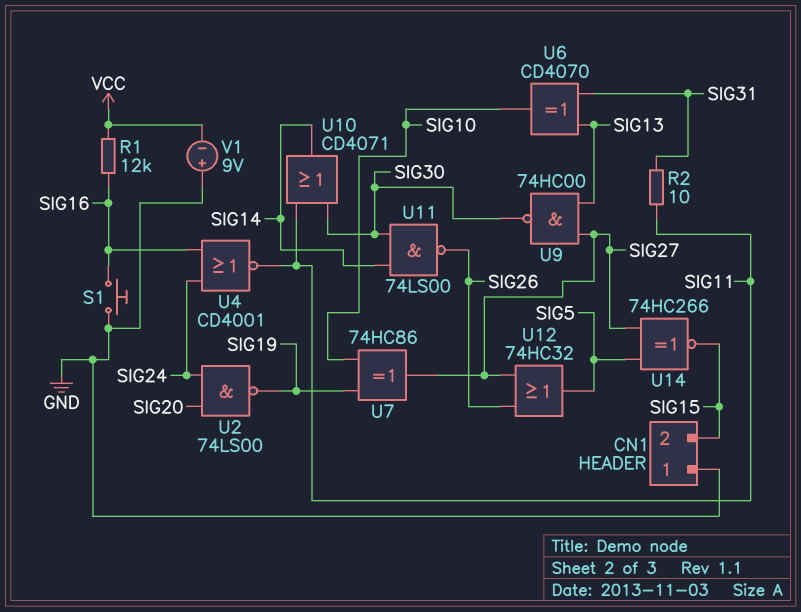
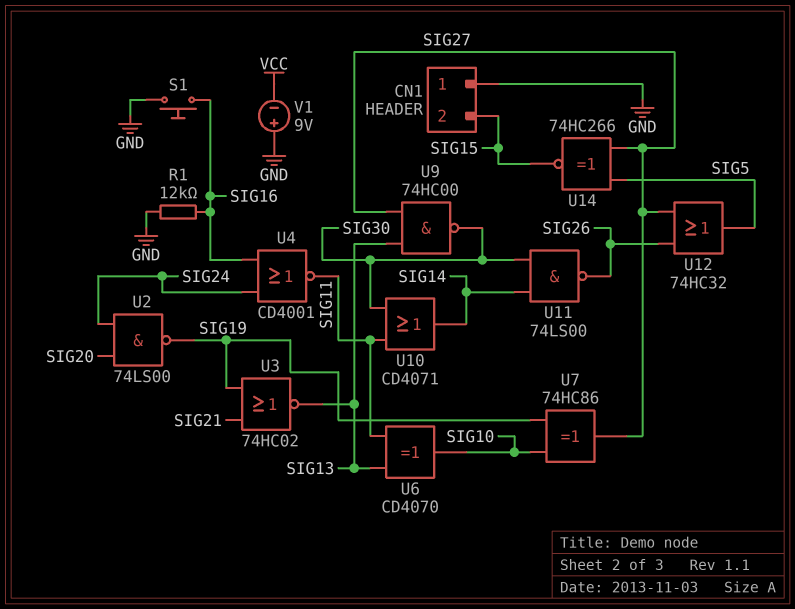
R1: 12k (SIG16, VCC) -> 12k (GND, SIG16)
R2: 10 (SIG11, SIG31) -> none
U3: none -> NOR 74HC02 (in SIG19, in SIG21, out SIG13)
U6: XOR CD4070 (in SIG13, in SIG31, out SIG10) -> XOR CD4070 (in SIG11, in SIG13, out SIG10)

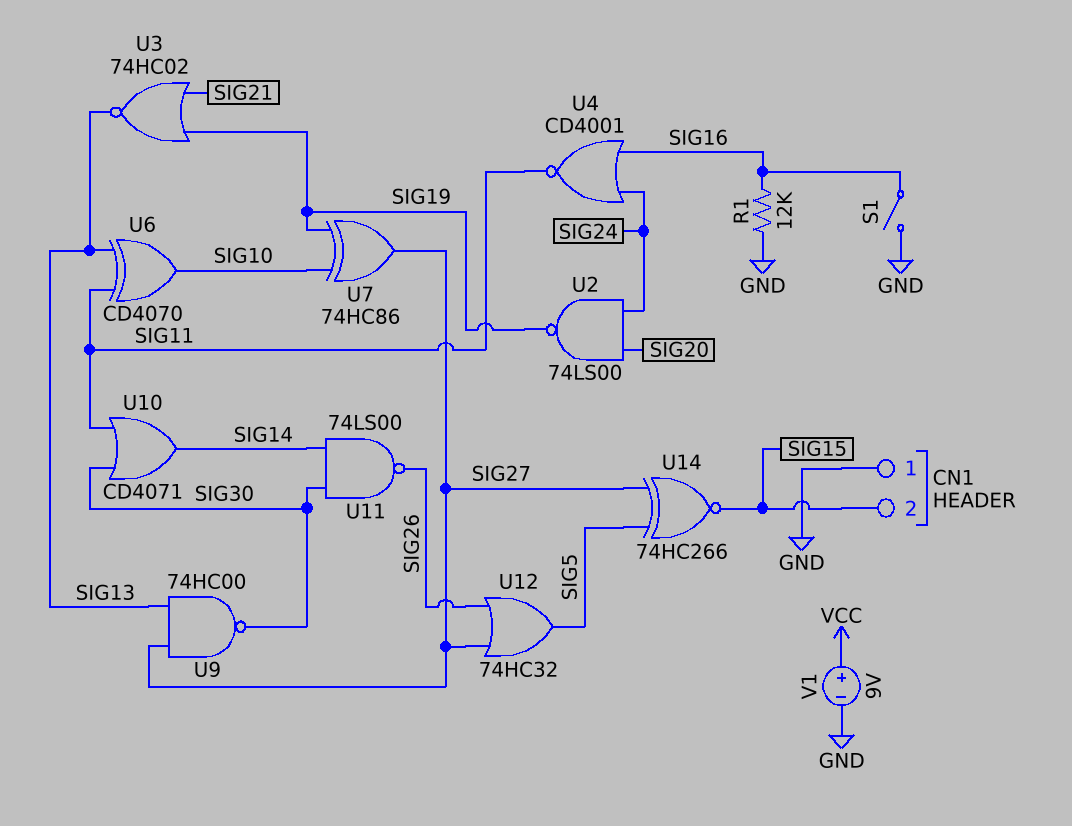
S1: button (GND, SIG16) -> switch (GND, SIG16)
V1: 9V (plus GND, minus VCC) -> 9V (plus VCC, minus GND)

